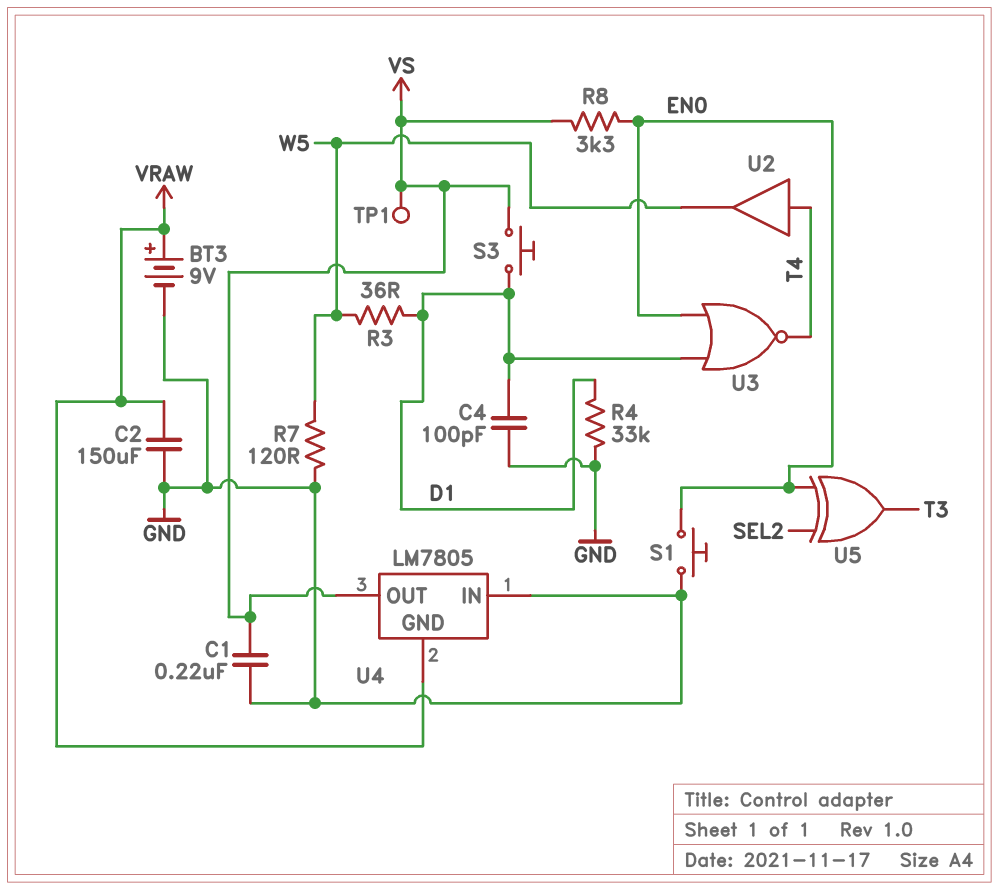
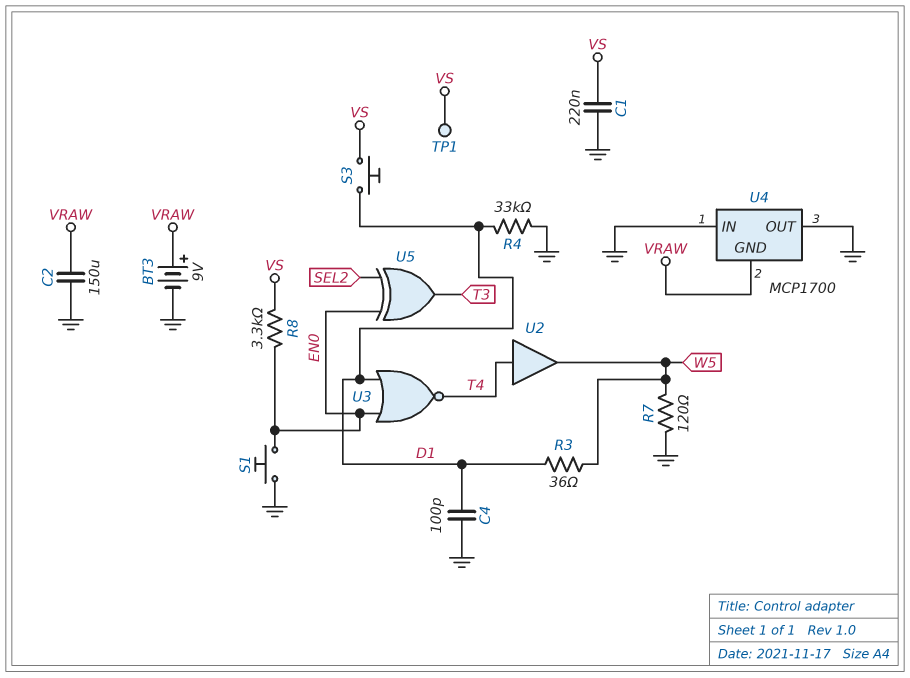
U4: LM7805 -> MCP1700
U4 pin OUT: VS -> GND

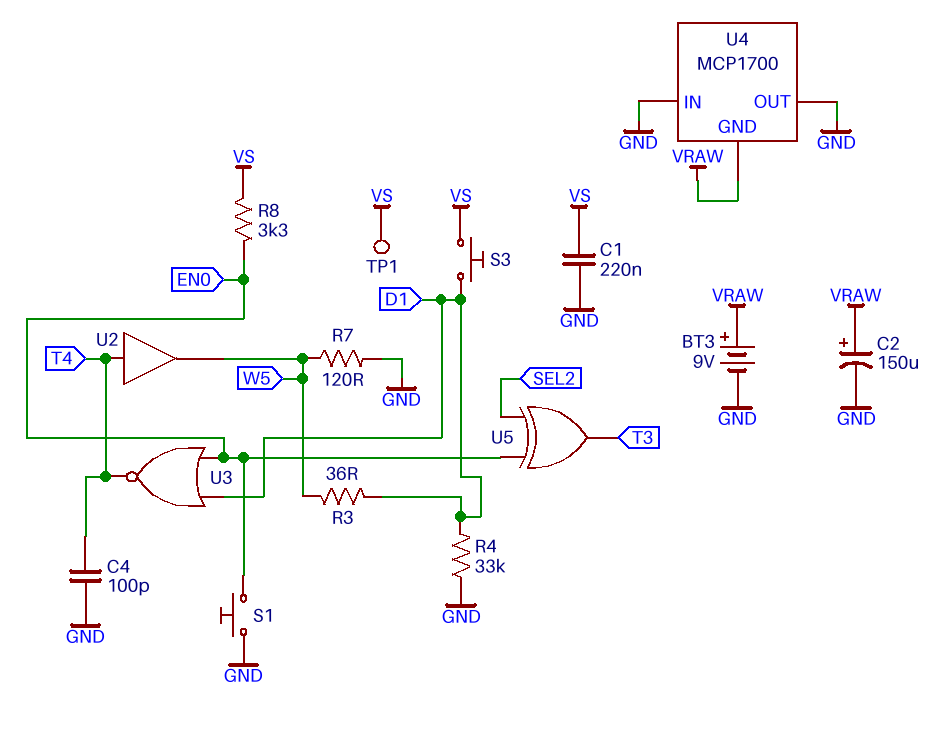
C2: 150uF (GND, VRAW) -> 150uF (plus VRAW, minus GND)
C4: 100pF (D1, GND) -> 100pF (GND, T4)

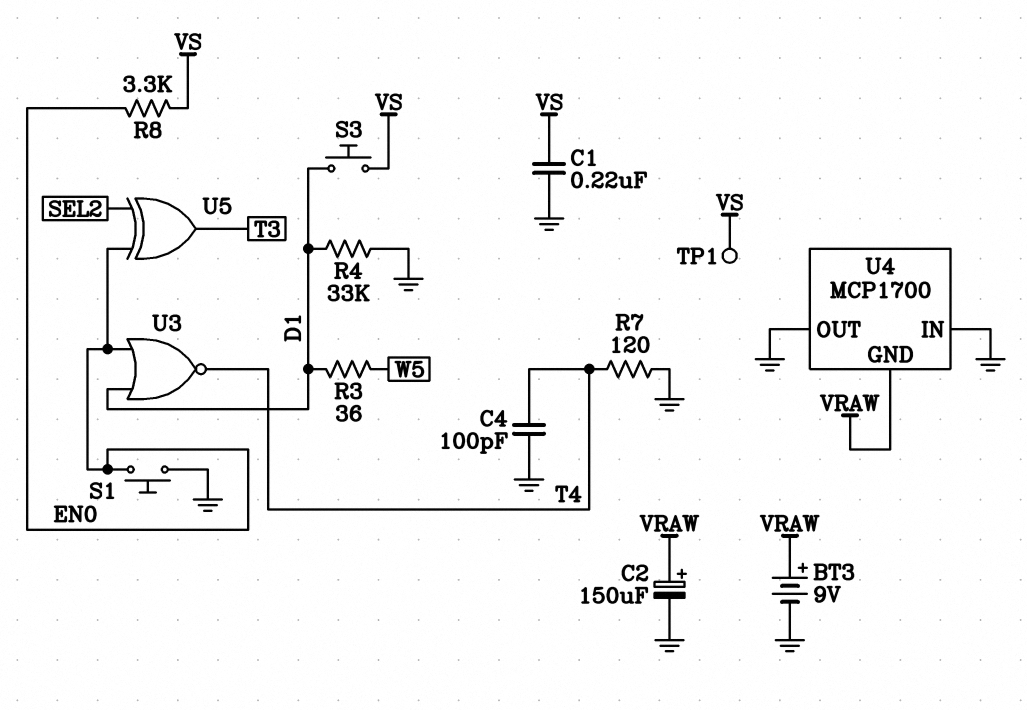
R7: 120 (GND, W5) -> 120 (GND, T4)
U2: buffer (in T4, out W5) -> none

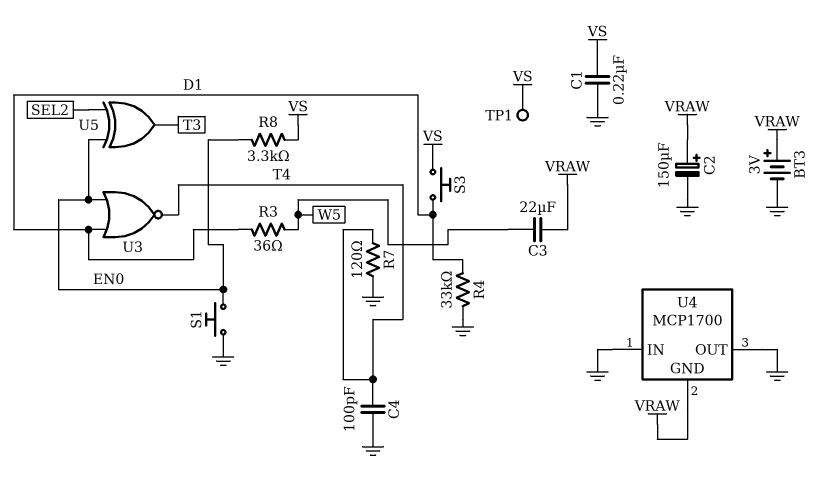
BT3: 9V (plus VRAW, minus GND) -> 3V (plus VRAW, minus GND)
C3: none -> 22uF (VRAW, W5)

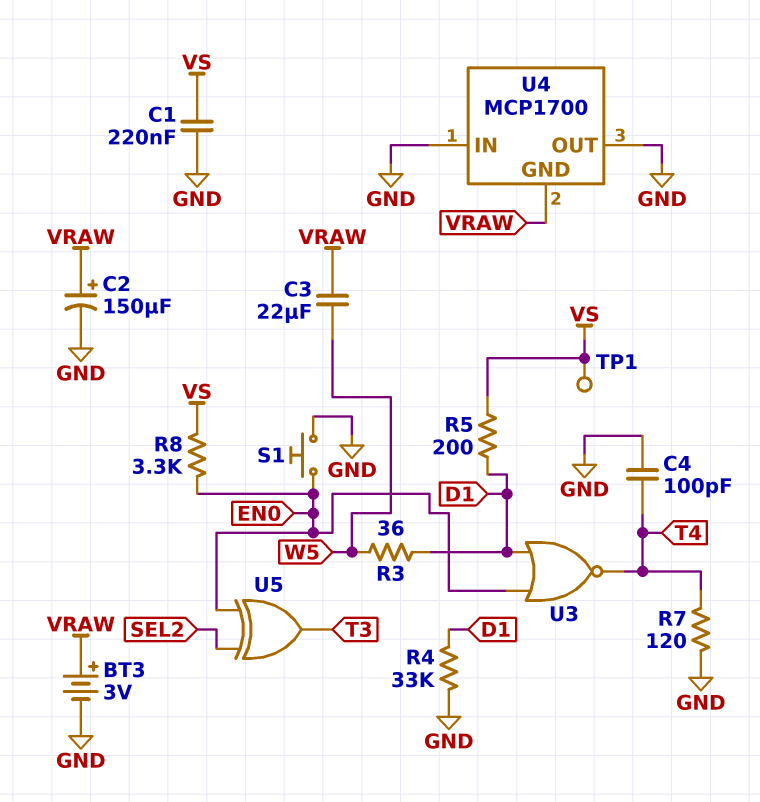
R5: none -> 200 (D1, VS)
S3: button (D1, VS) -> none

